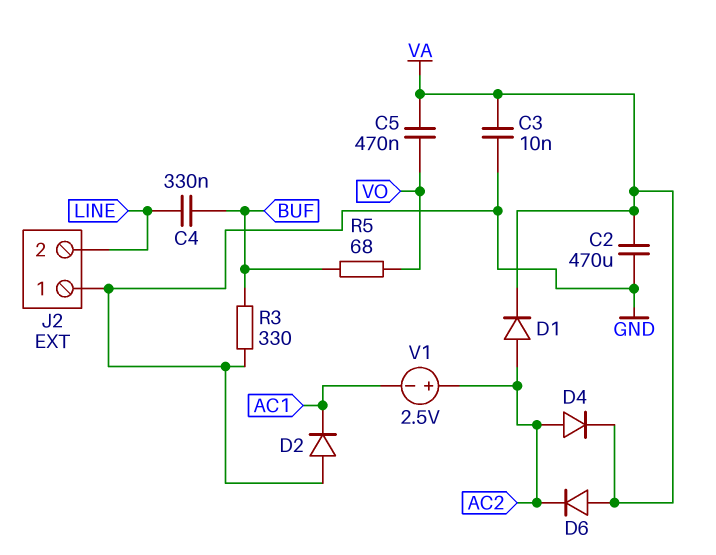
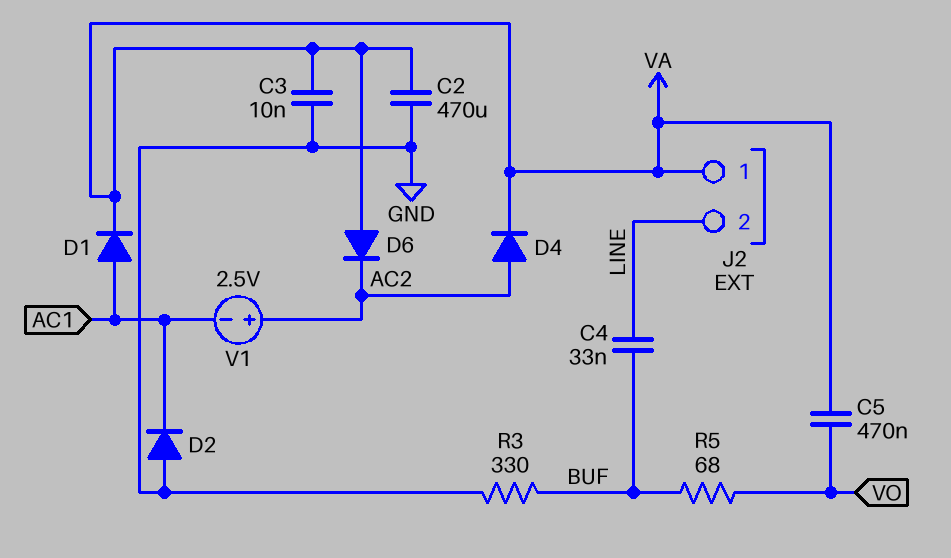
C4: 330nF (BUF, LINE) -> 33nF (BUF, LINE)
D1: diode (A AC2, K VA) -> diode (A AC1, K VA)
J2 pin 1: GND -> VA

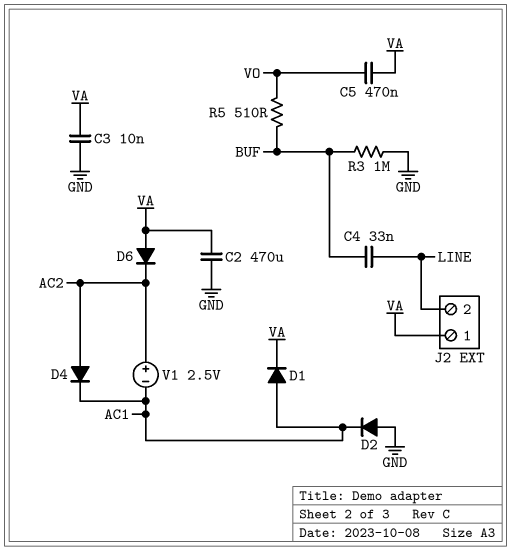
D4: diode (A AC2, K VA) -> diode (A AC2, K AC1)
R3: 330 (BUF, GND) -> 1M (BUF, GND)
R5: 68 (BUF, VO) -> 510 (BUF, VO)

